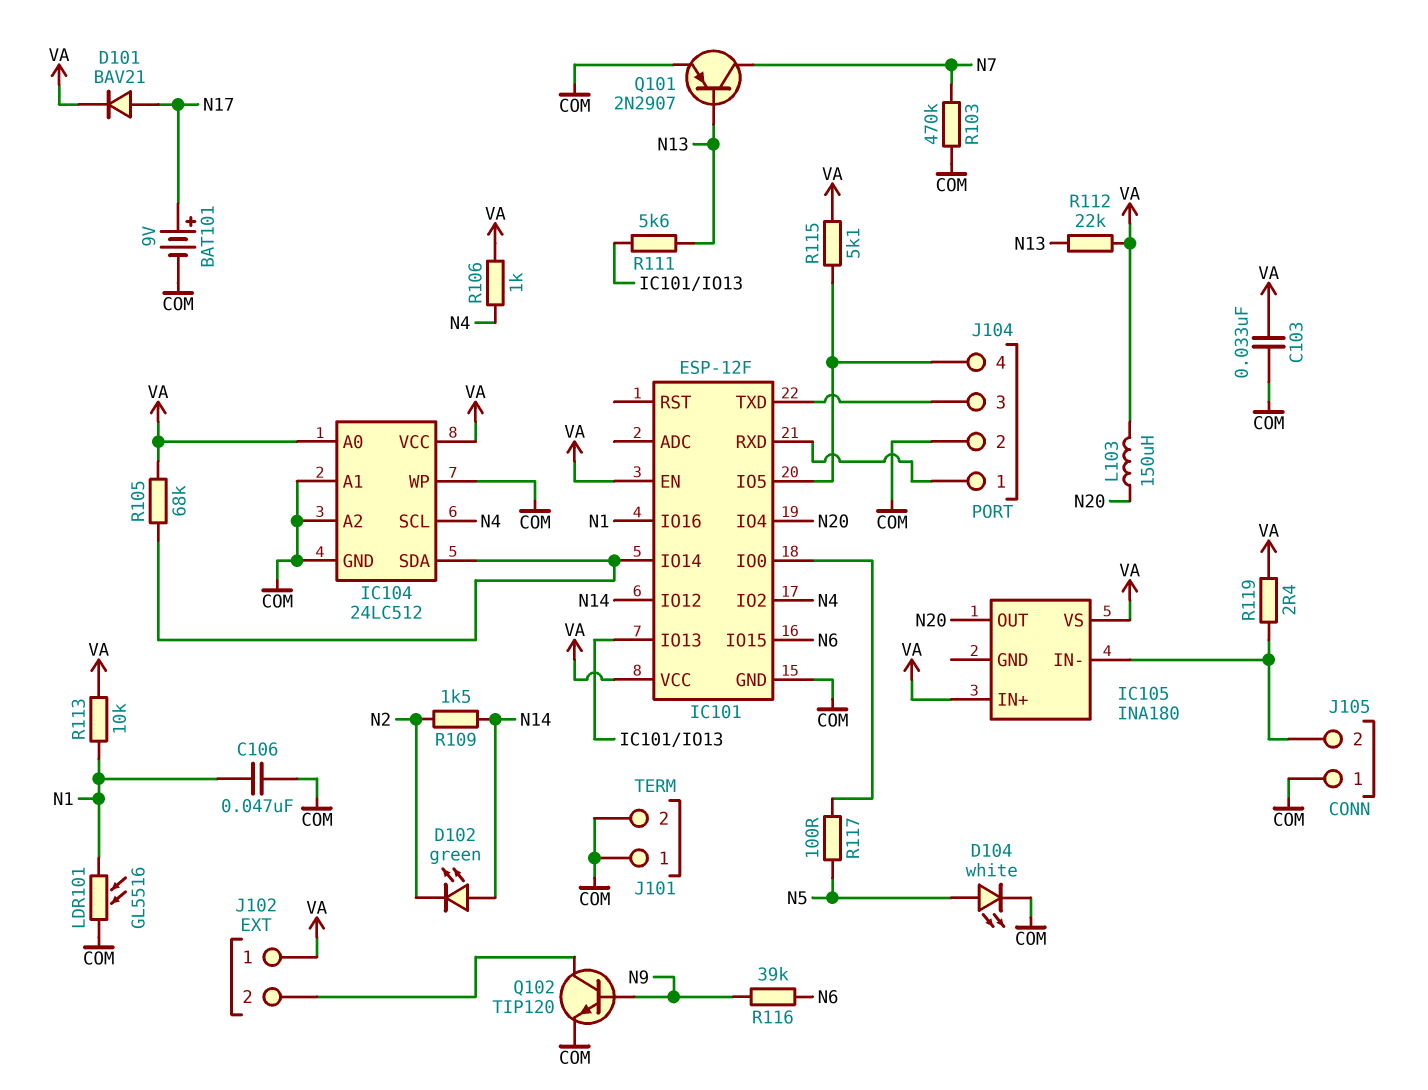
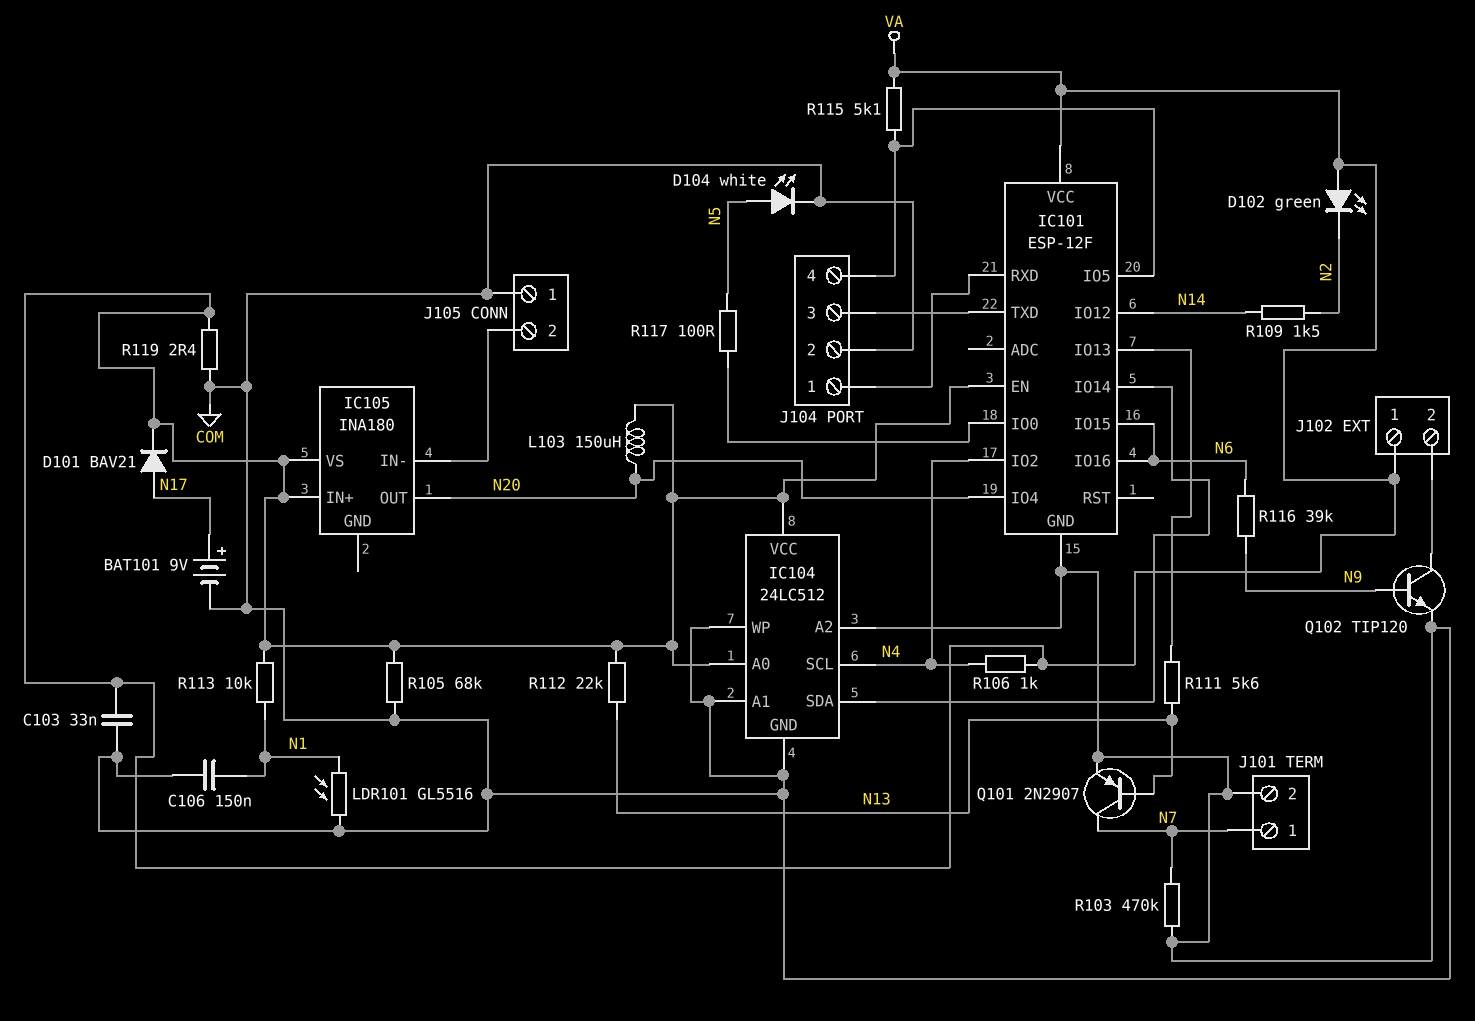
C106: 47nF (COM, N1) -> 150nF (COM, N1)
D102: LED green (A N14, K N2) -> LED green (A VA, K N2)
IC101 pin IO16: N1 -> N6
J101 pin 1: COM -> N7
R105: 68k (IC101/IO14, VA) -> 68k (COM, VA)
R119: 2.4 (IC105/IN-, VA) -> 2.4 (COM, VA)

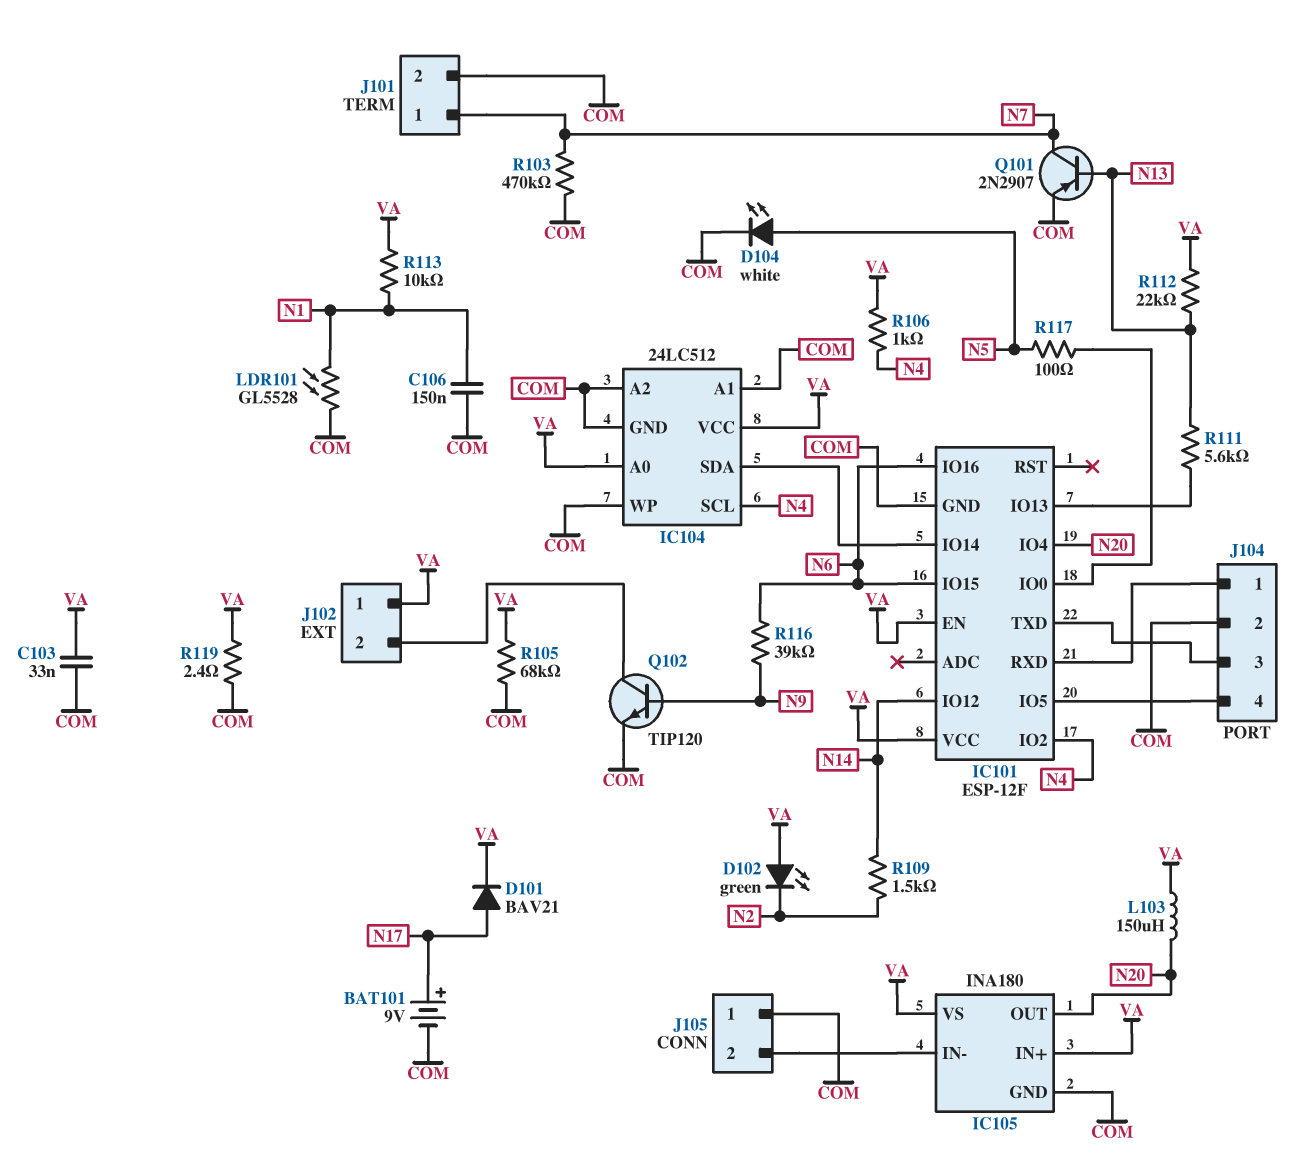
IC105 pin GND: none -> COM
LDR101: GL5516 (COM, N1) -> GL5528 (COM, N1)
R115: 5.1k (IC101/IO5, VA) -> none

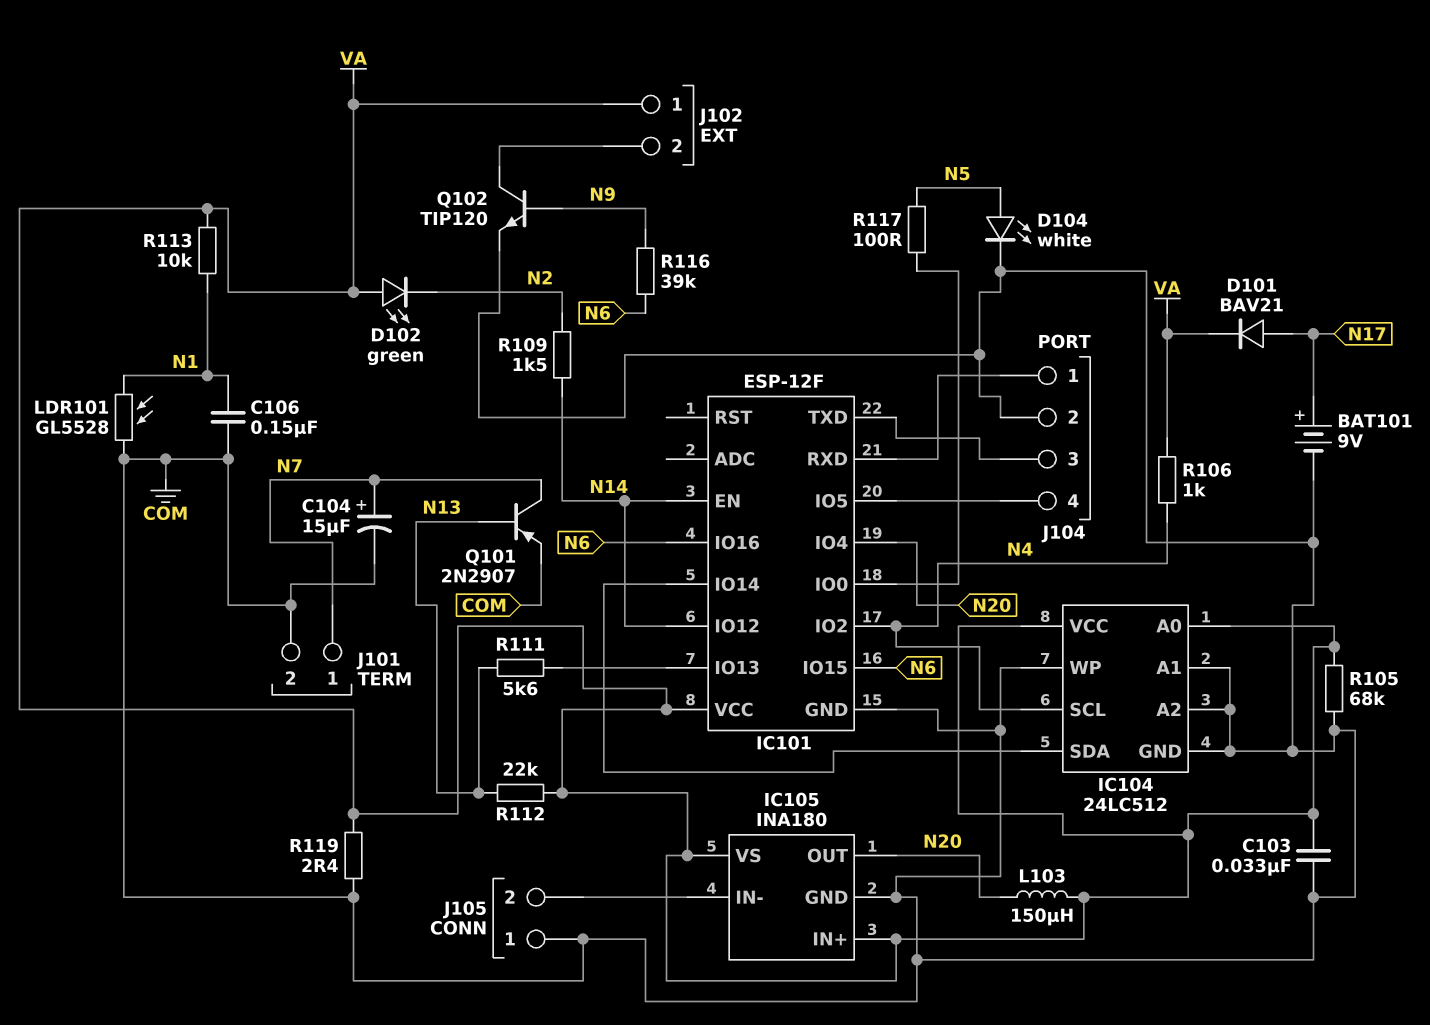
C104: none -> 15uF (plus N7, minus COM)
IC101 pin EN: VA -> N14
R103: 470k (COM, N7) -> none

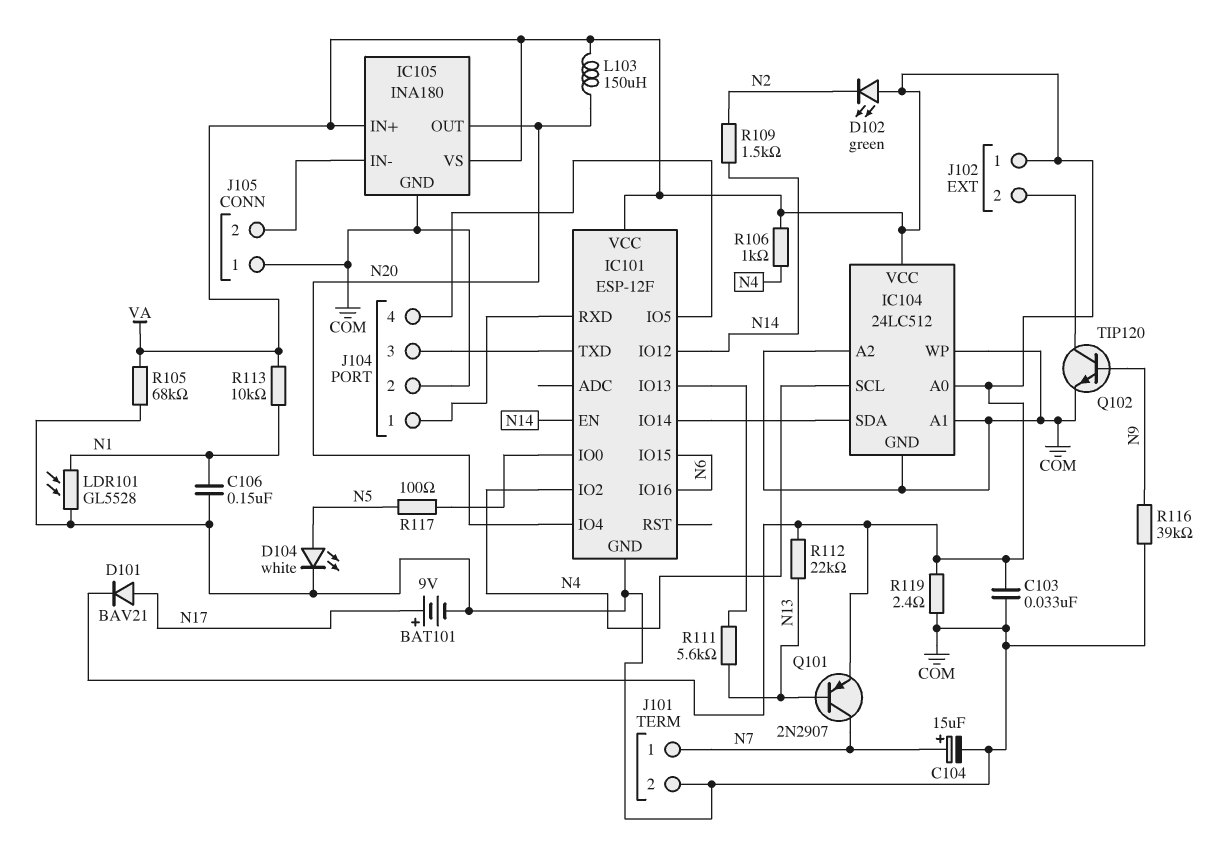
Q101: PNP 2N2907 (B N13, C N7, E COM) -> PNP 2N2907 (B N13, C N7, E VA)
R116: 39k (N6, N9) -> 39k (COM, N9)

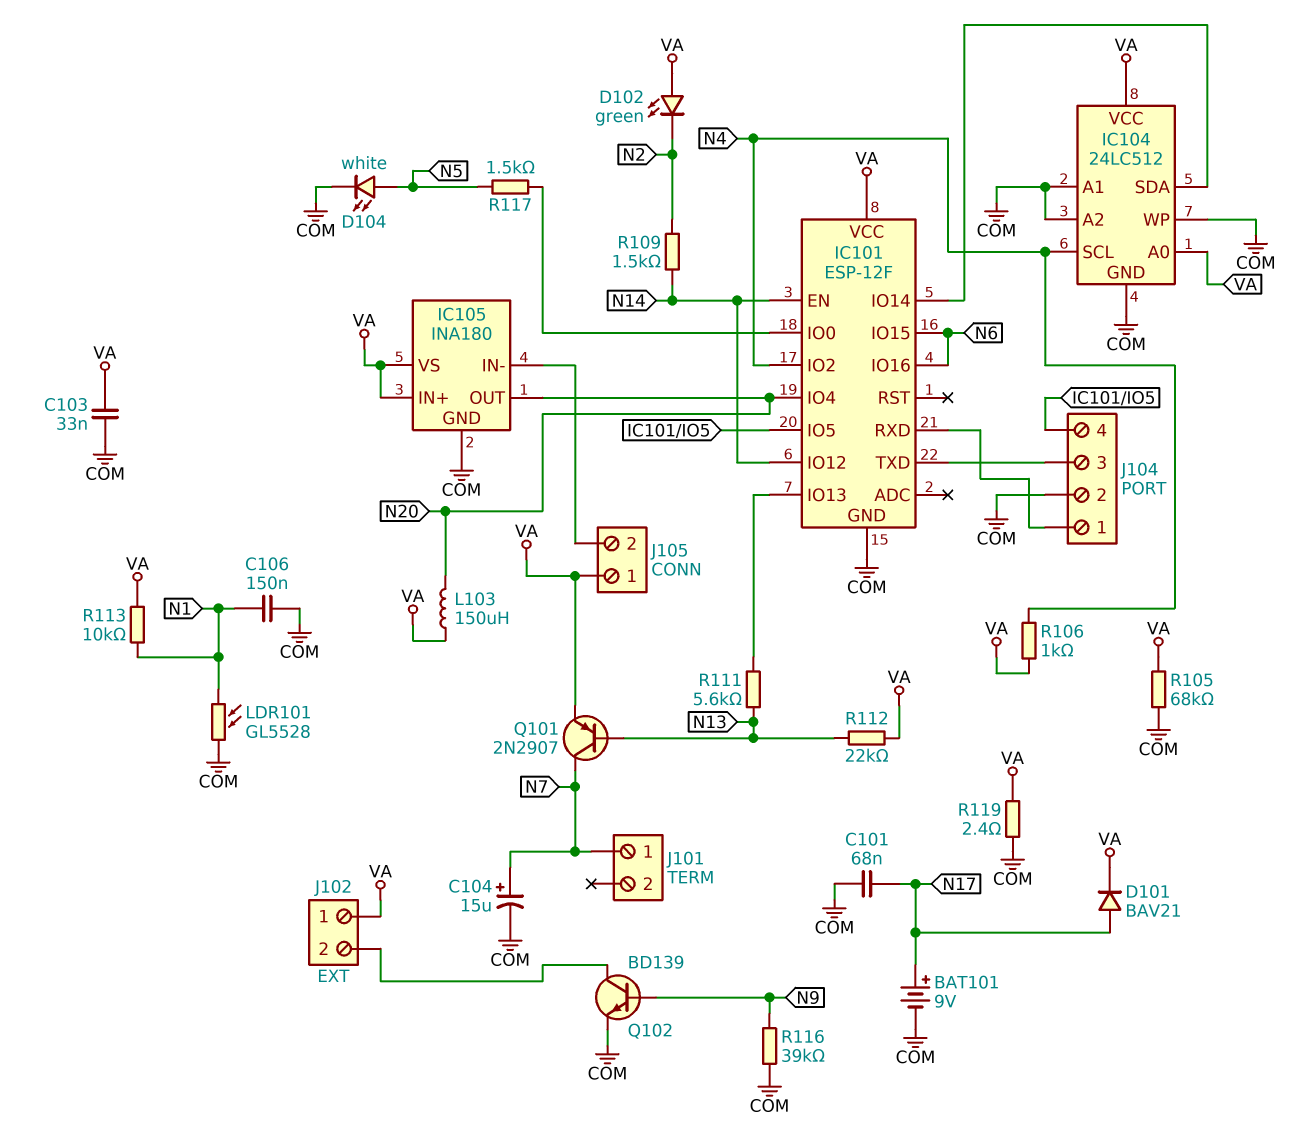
C101: none -> 68nF (COM, N17)
J101 pin 2: COM -> none
J105 pin 1: COM -> VA
Q102: NPN TIP120 (B N9, C J102/2, E COM) -> NPN BD139 (B N9, C J102/2, E COM)
R117: 100 (IC101/IO0, N5) -> 1.5k (IC101/IO0, N5)

